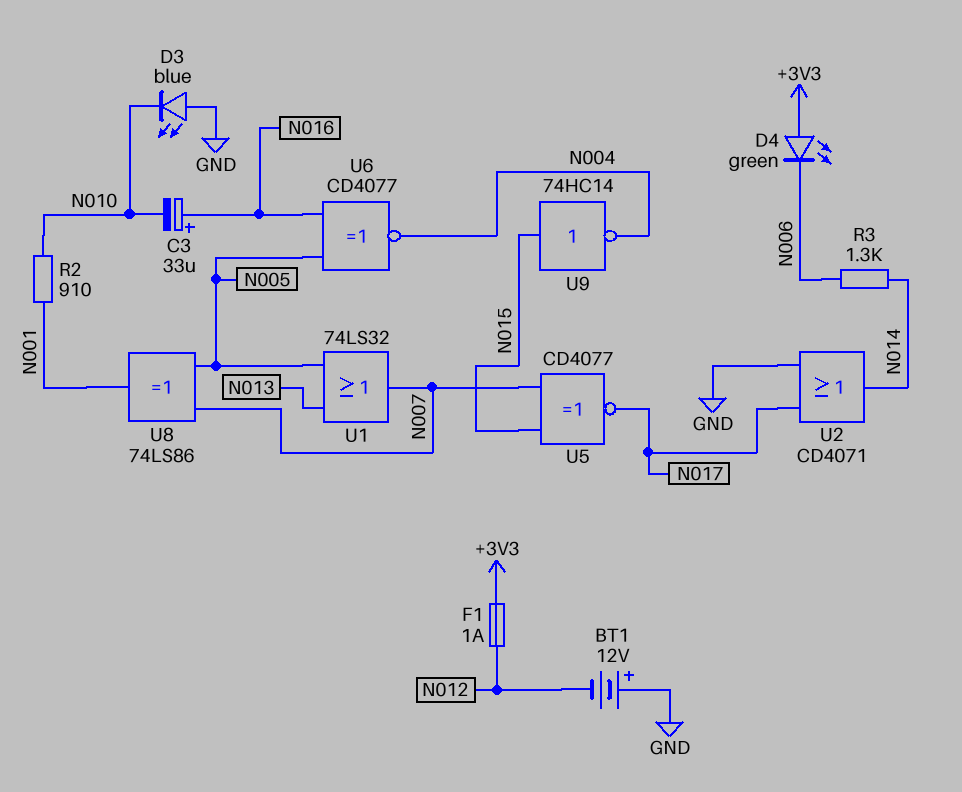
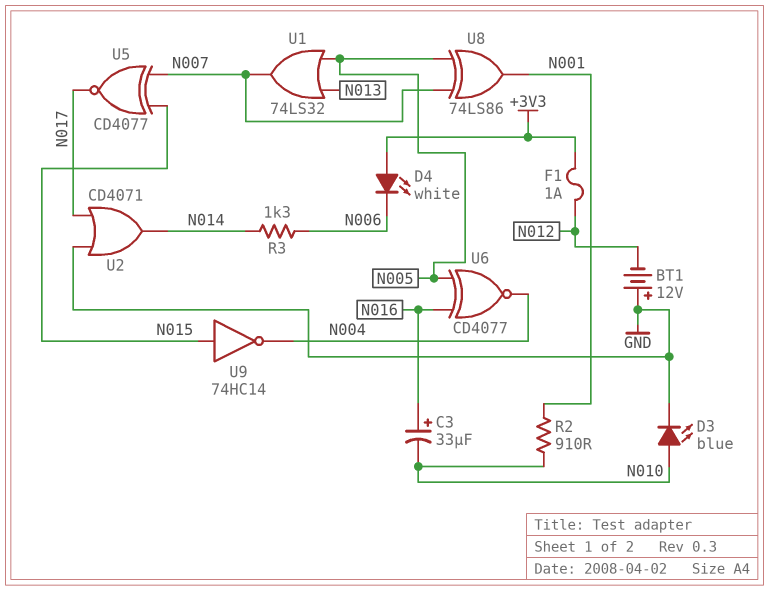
D3: LED blue (A GND, K N010) -> LED blue (A N010, K GND)
D4: LED green (A +3V3, K N006) -> LED white (A +3V3, K N006)

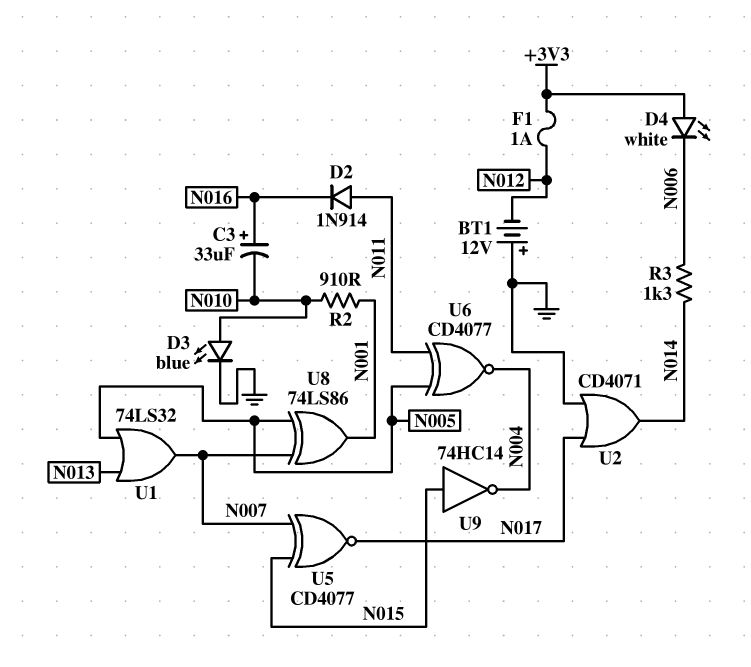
D2: none -> diode 1N914 (A N011, K N016)
U6: XNOR CD4077 (in N005, in N016, out N004) -> XNOR CD4077 (in N005, in N011, out N004)

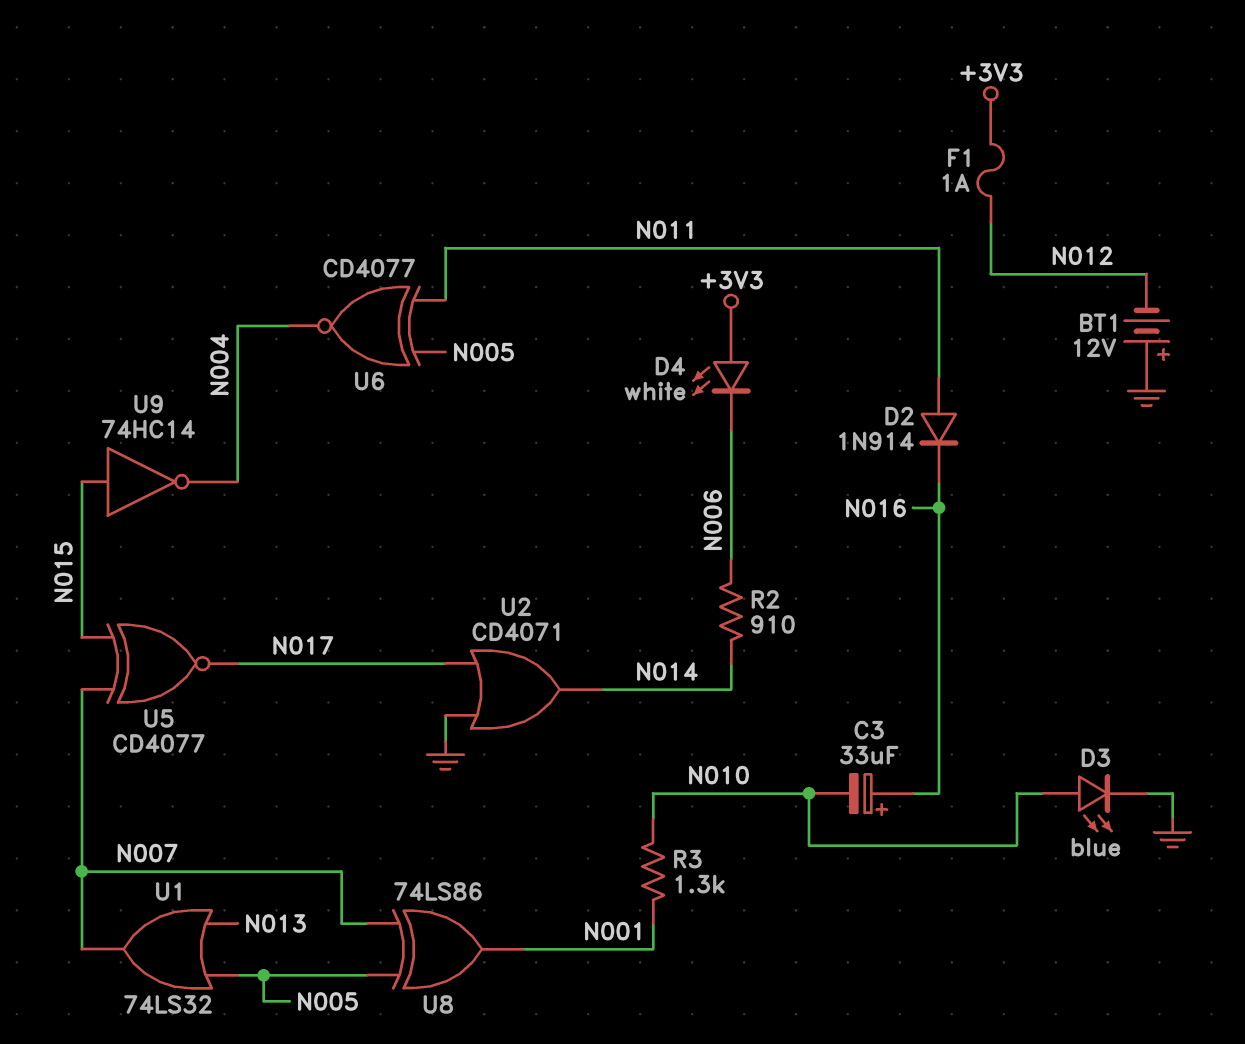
R2: 910 (N001, N010) -> 910 (N006, N014)
R3: 1.3k (N006, N014) -> 1.3k (N001, N010)

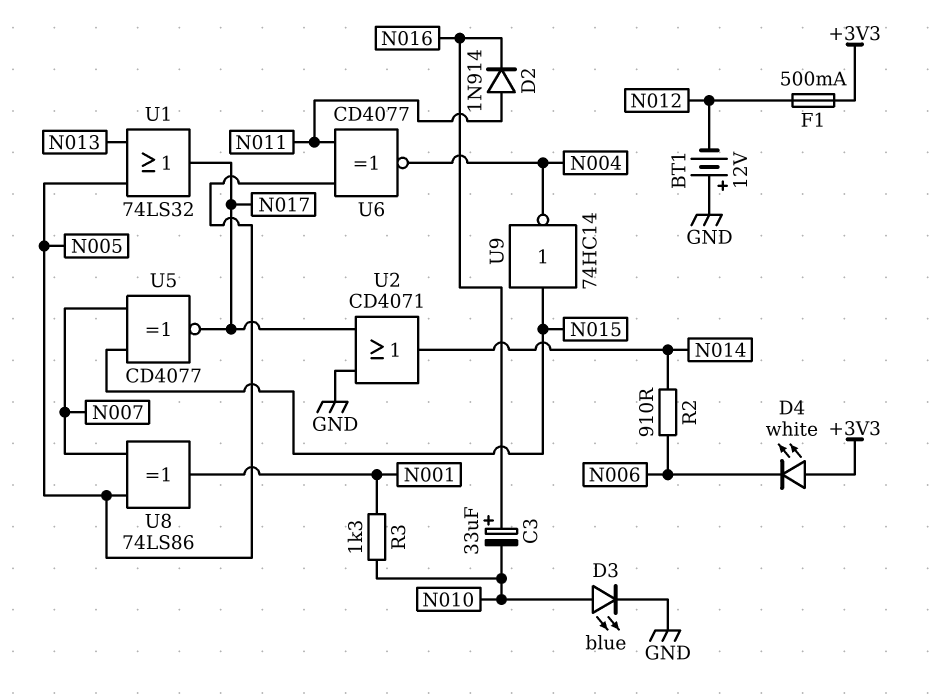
F1: 1A (+3V3, N012) -> 500mA (+3V3, N012)
U1: OR 74LS32 (in N005, in N013, out N007) -> OR 74LS32 (in N005, in N013, out N017)

